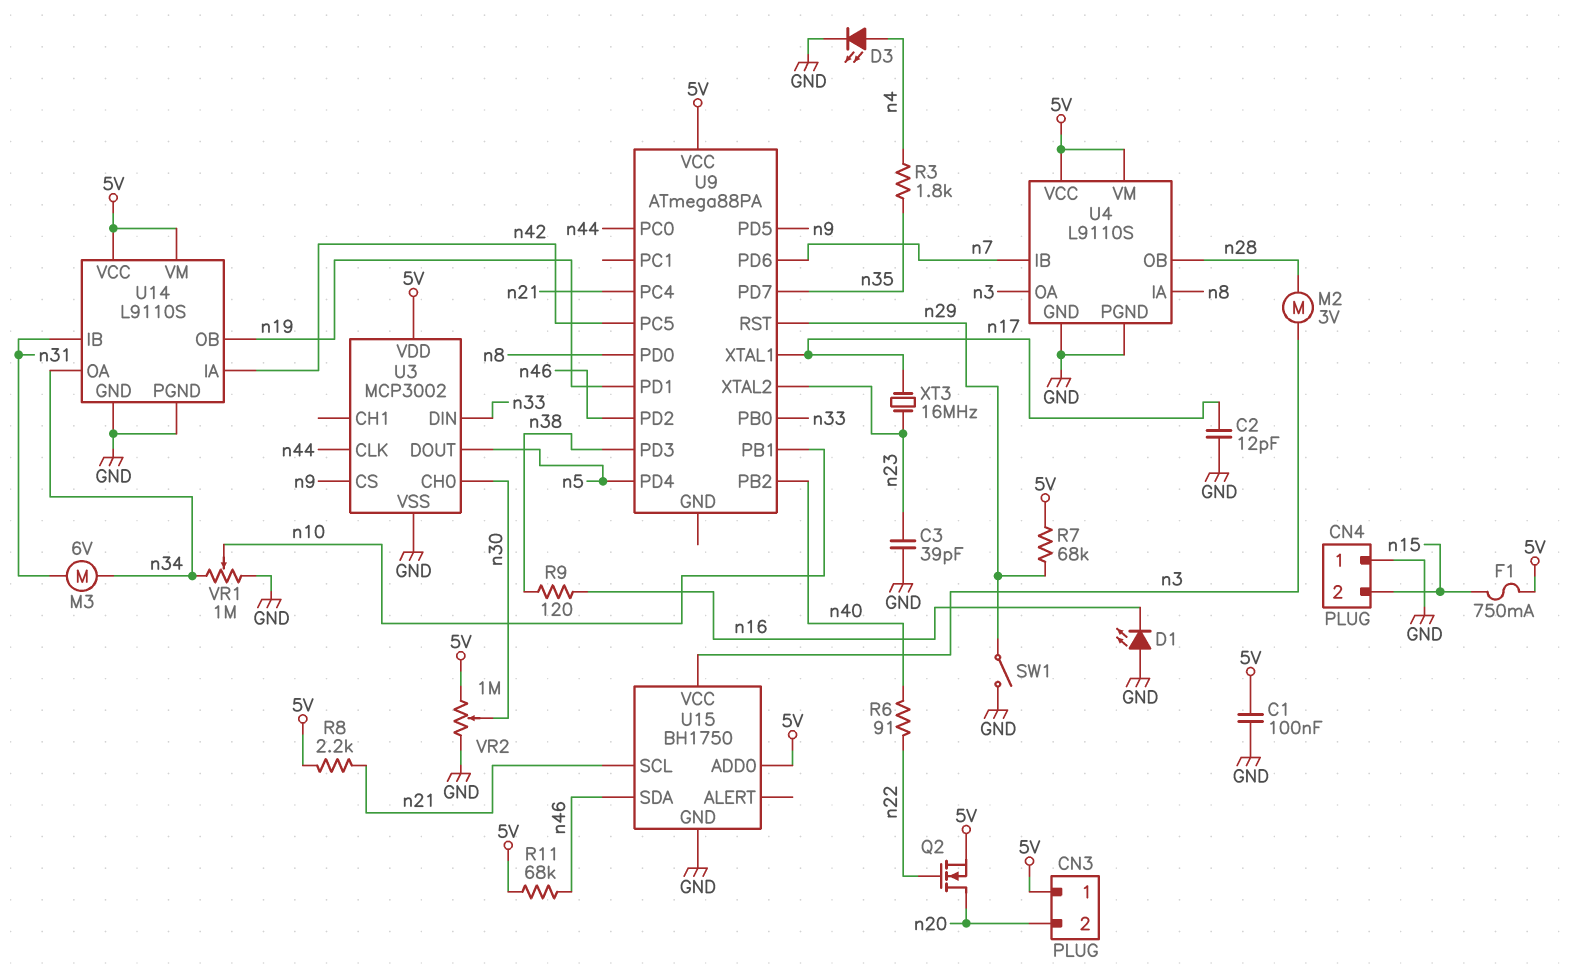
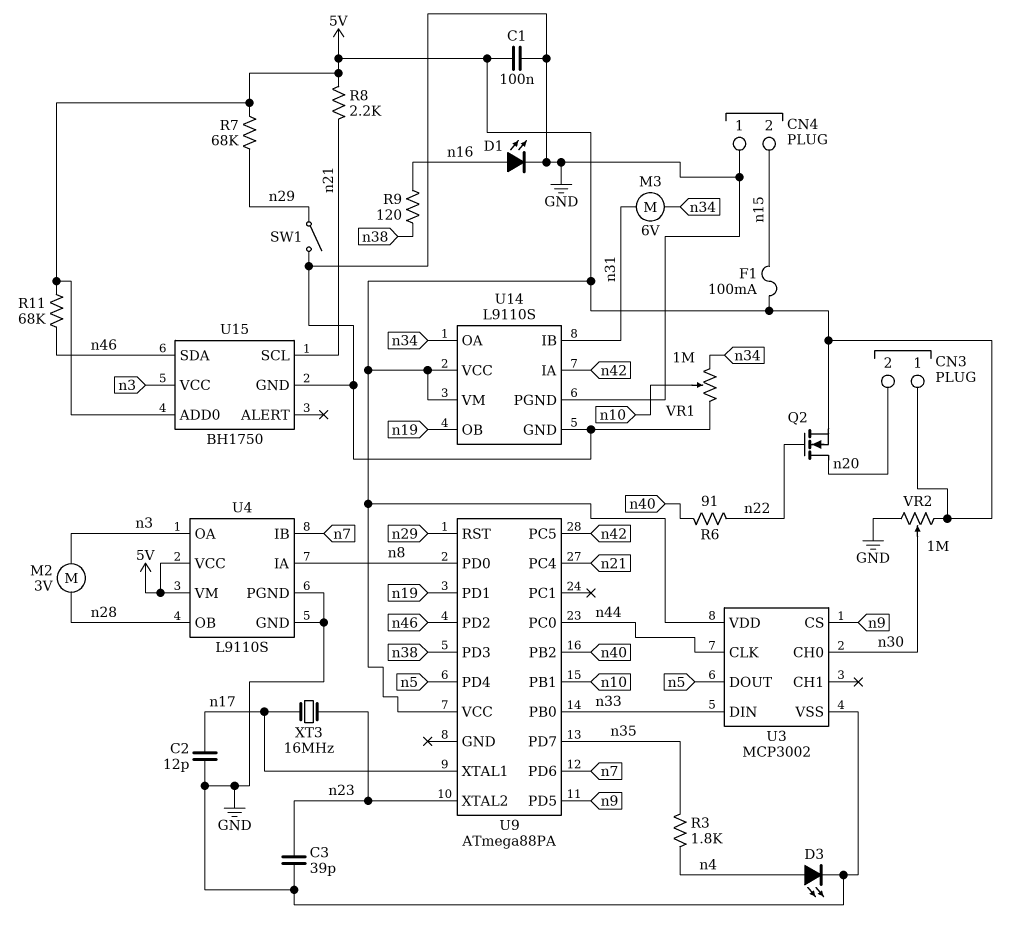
D1: LED (A GND, K n16) -> LED (A n16, K GND)
F1: 750mA (5V, n15) -> 100mA (5V, n15)

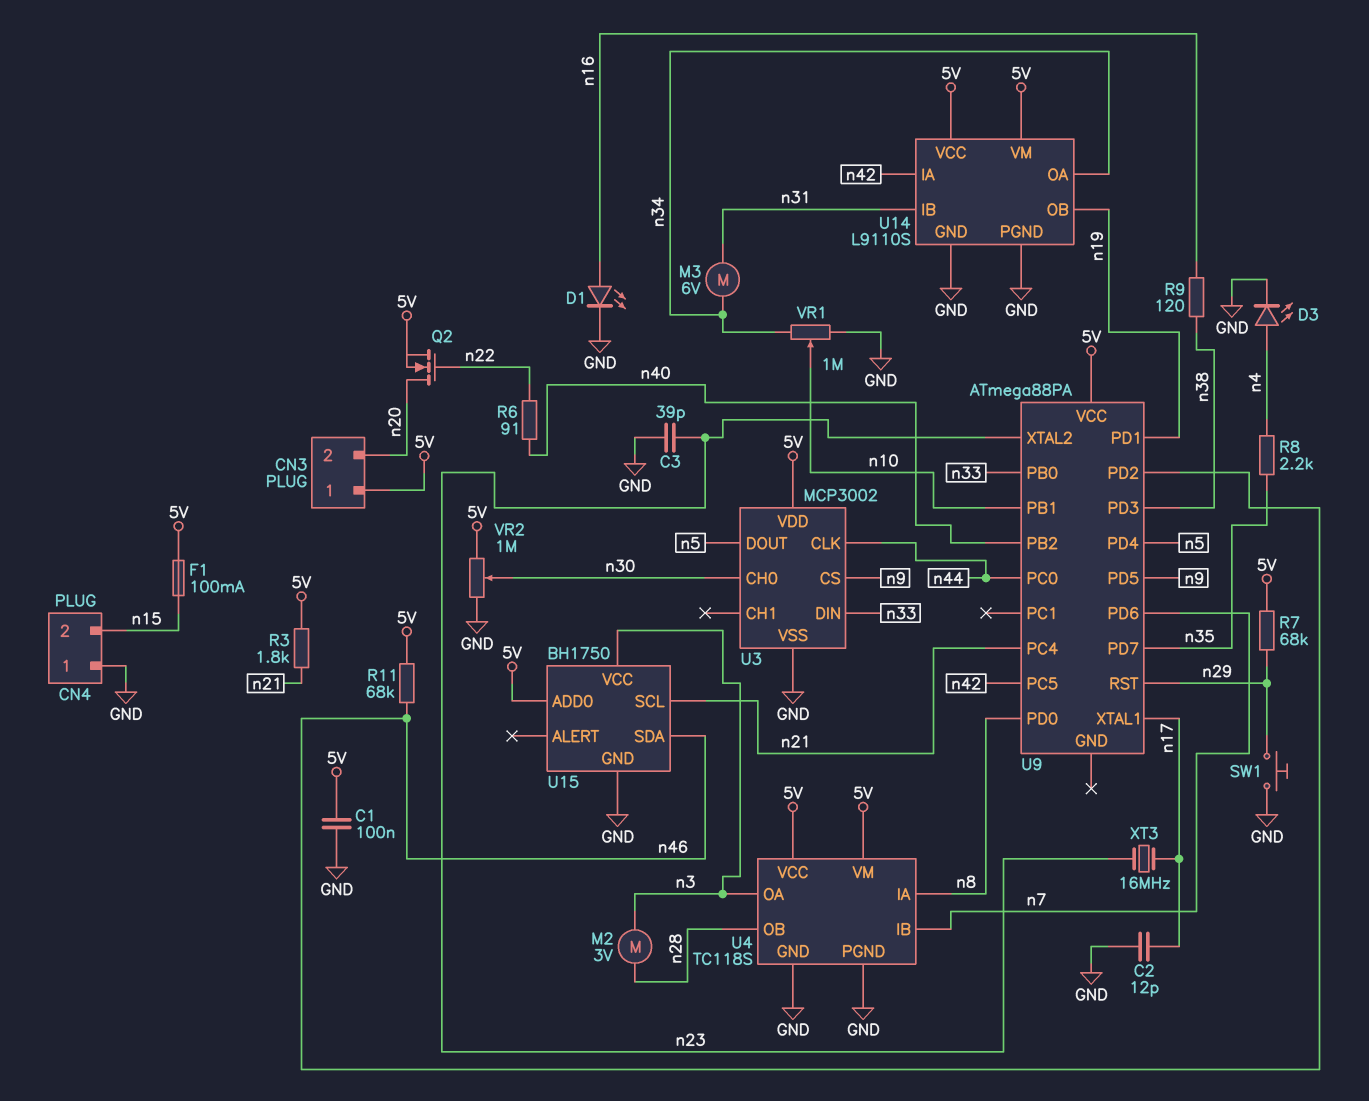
R3: 1.8k (n4, n35) -> 1.8k (5V, n21)
R8: 2.2k (5V, n21) -> 2.2k (n4, n35)
SW1: switch (GND, n29) -> button (GND, n29)
U4: L9110S -> TC118S

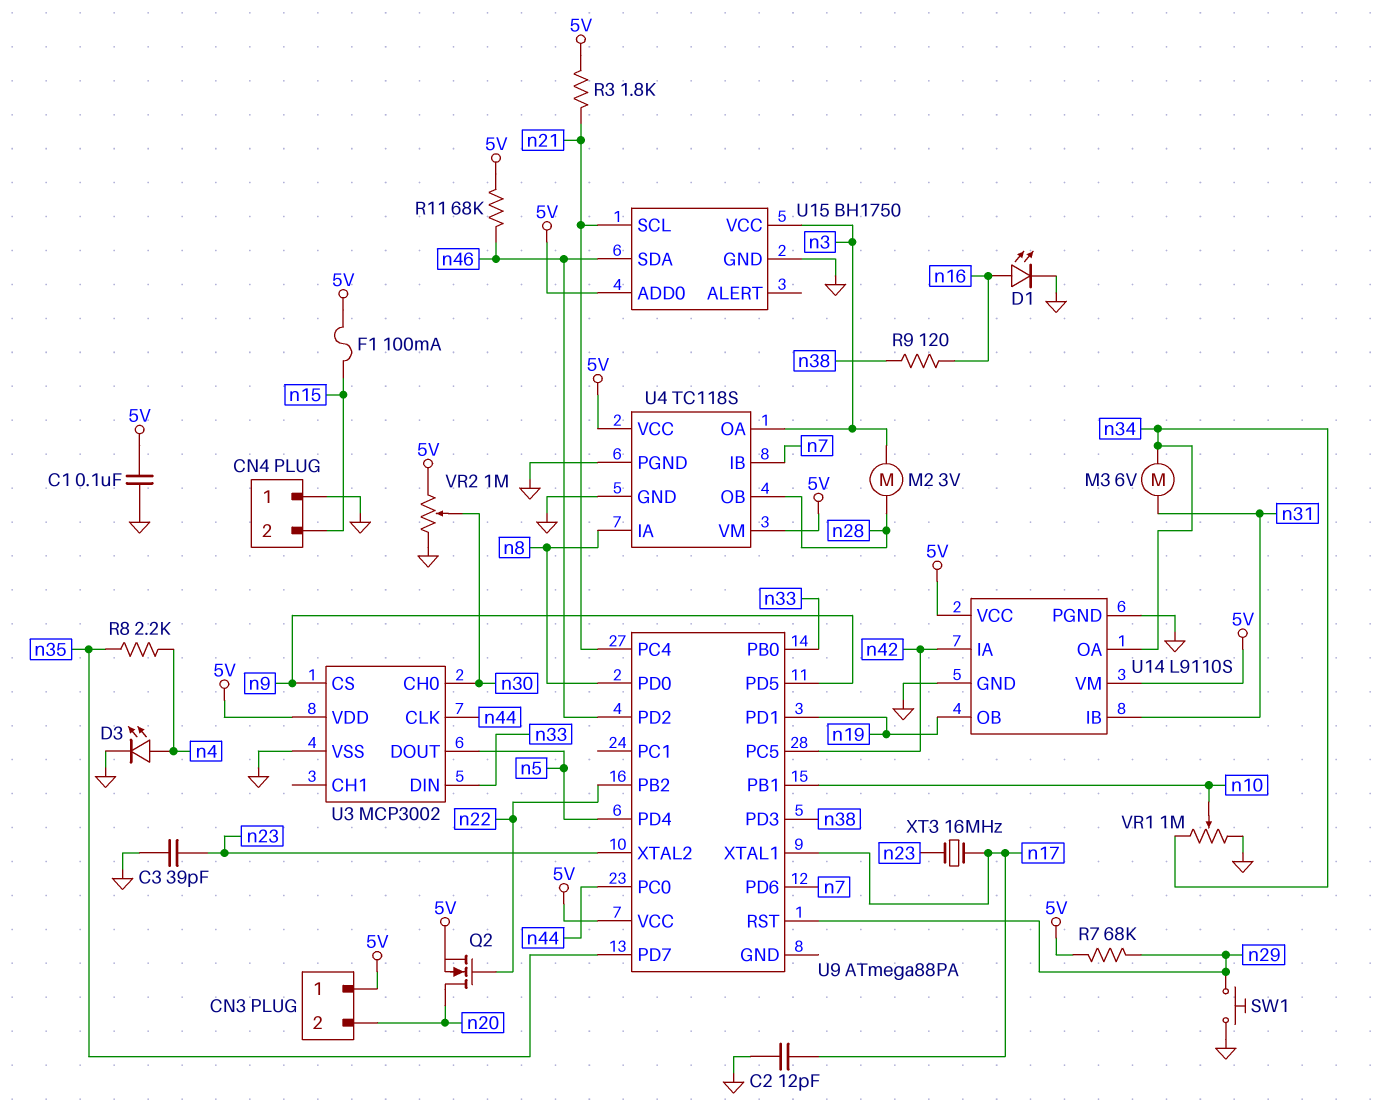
R6: 91 (n22, n40) -> none
U9 pin PB2: n40 -> n22

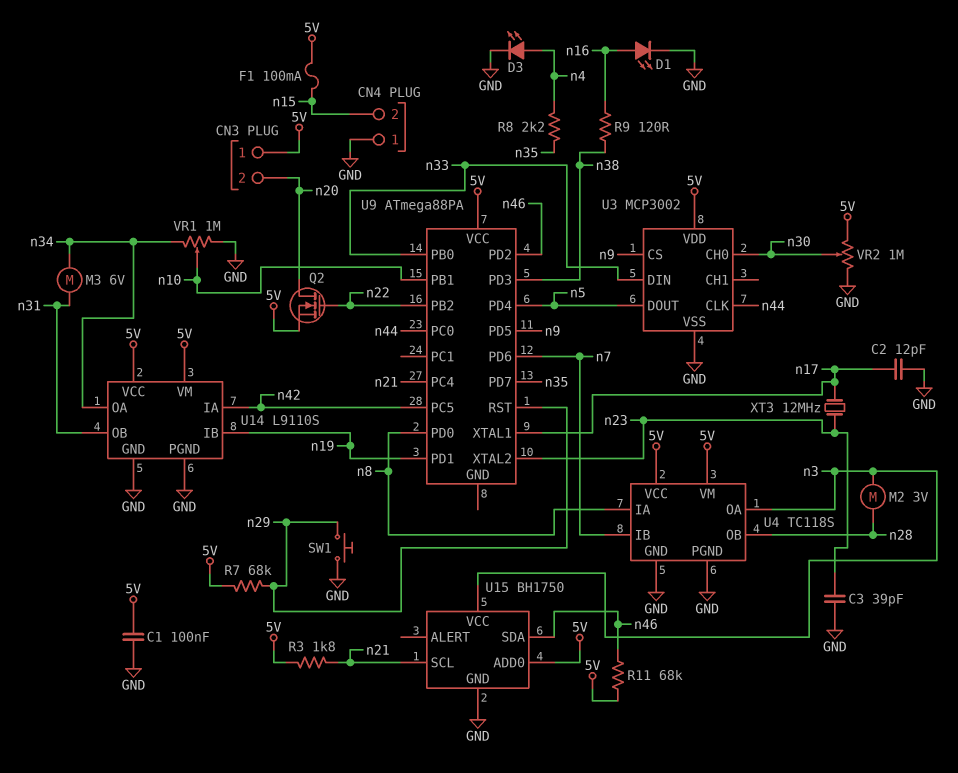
U14 pin IB: n31 -> n19
U14 pin OB: n19 -> n31
XT3: 16MHz (n17, n23) -> 12MHz (n17, n23)

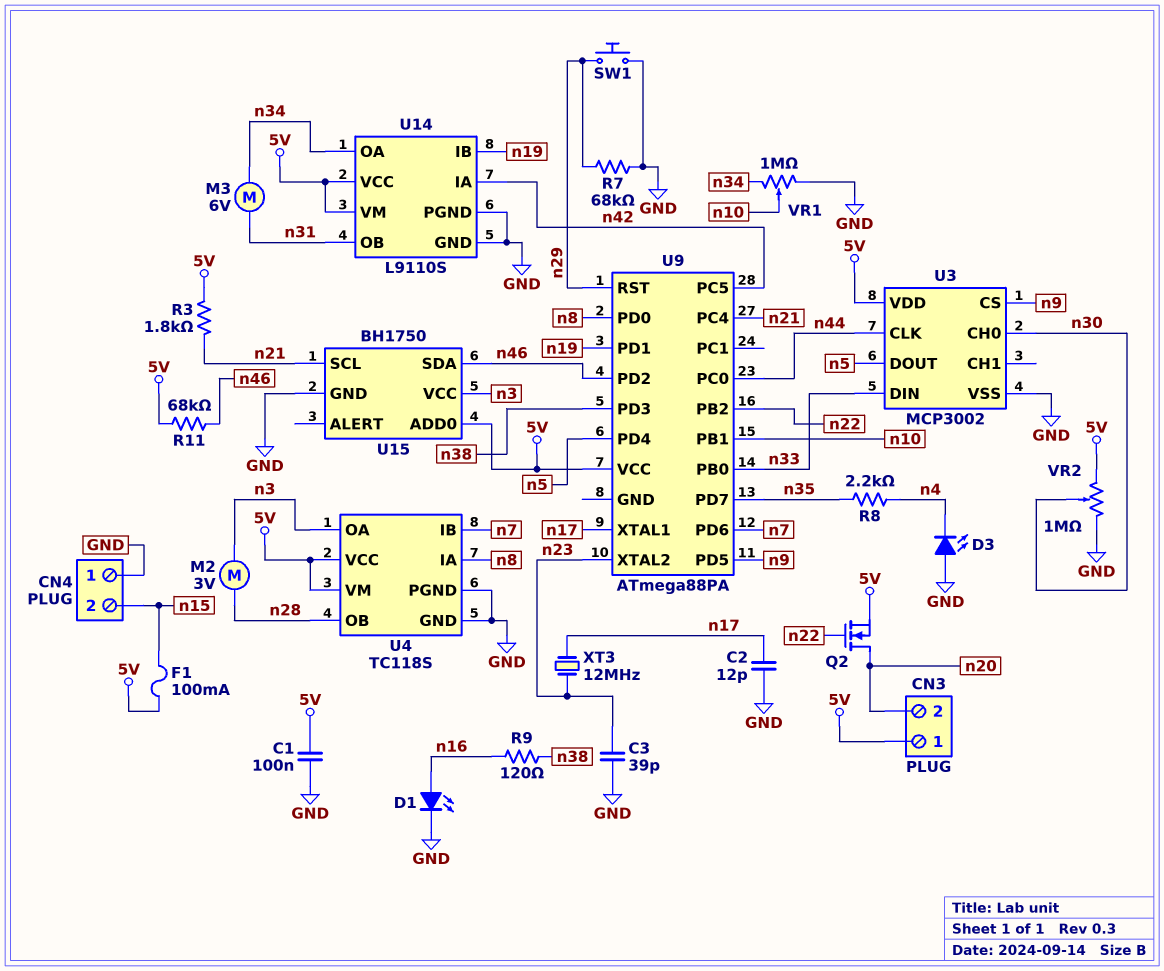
D3: LED (A n4, K GND) -> LED (A GND, K n4)
R7: 68k (5V, n29) -> 68k (GND, n29)

